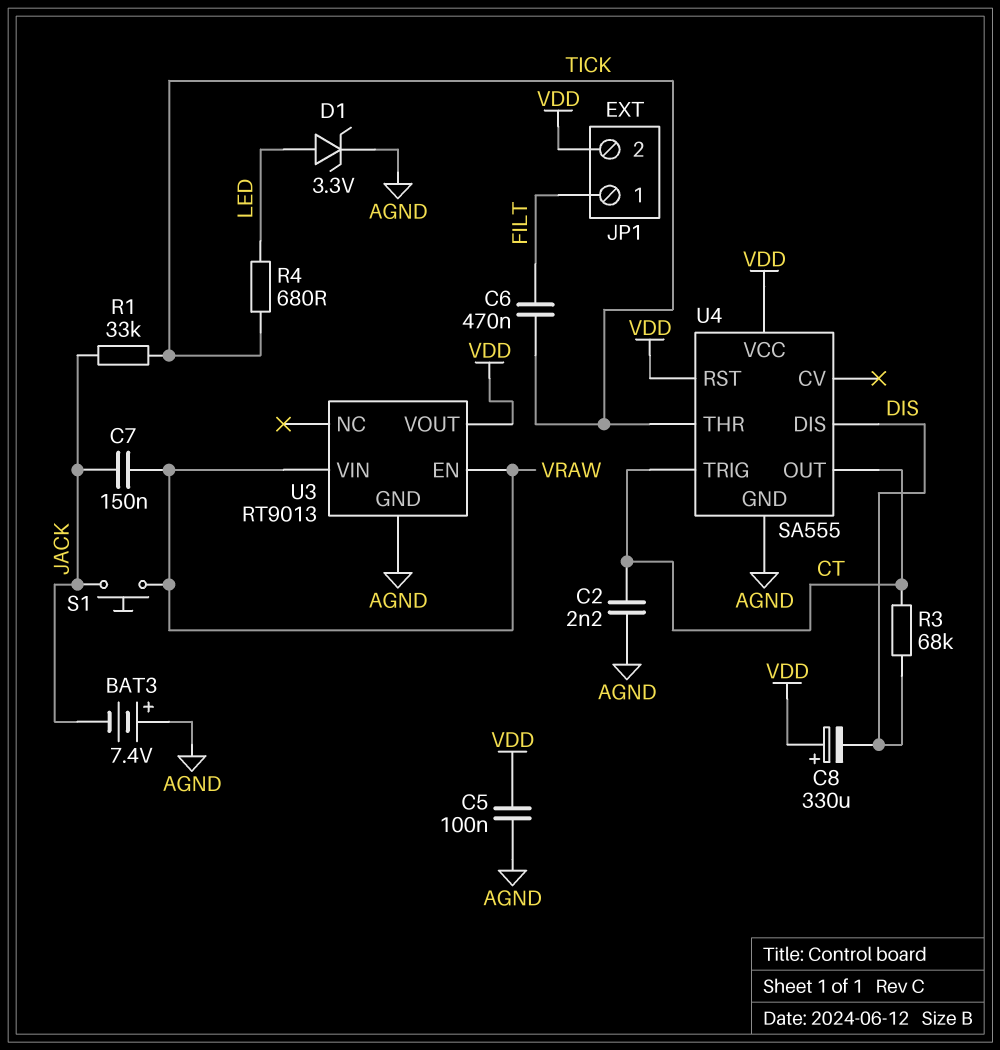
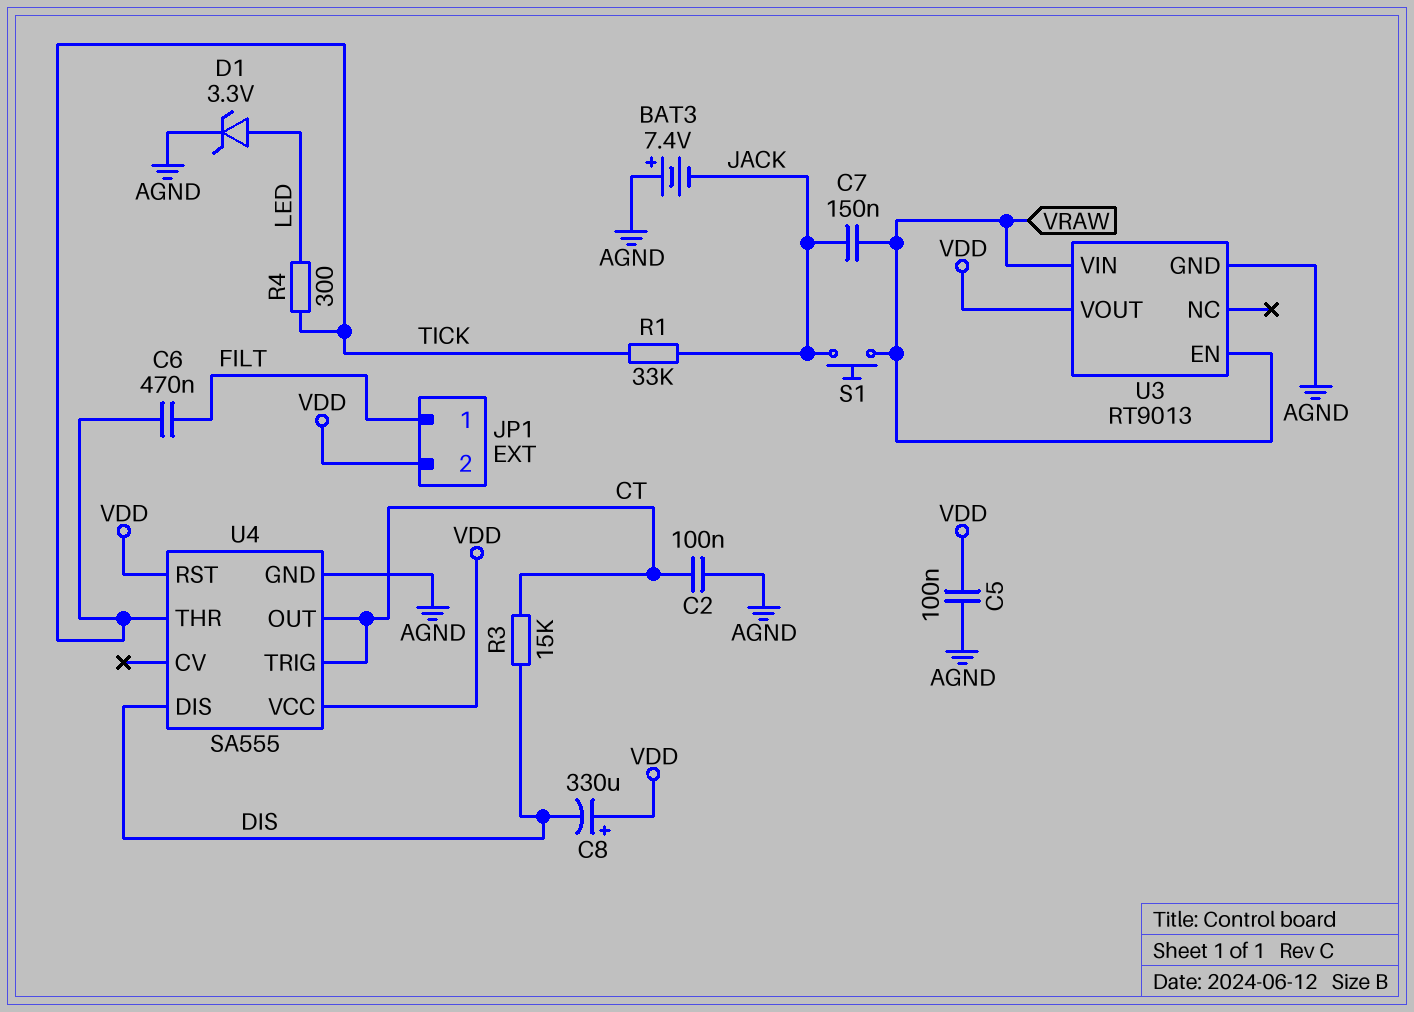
C2: 2.2nF (AGND, CT) -> 100nF (AGND, CT)
R3: 68k (CT, DIS) -> 15k (CT, DIS)
R4: 680 (LED, TICK) -> 300 (LED, TICK)

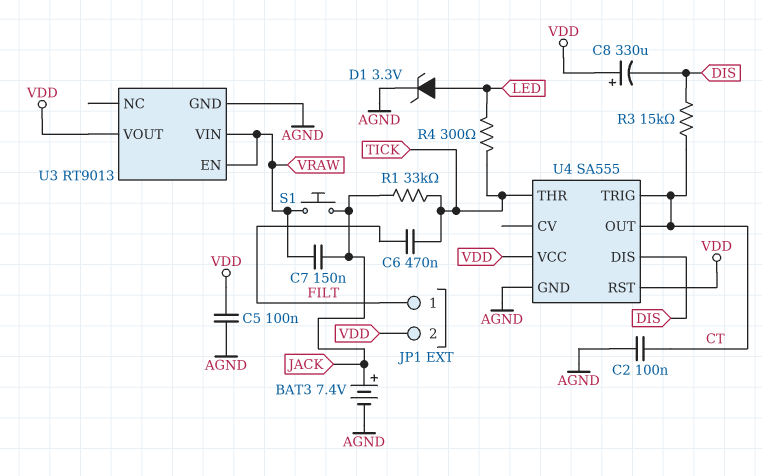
BAT3: 7.4V (plus AGND, minus JACK) -> 7.4V (plus JACK, minus AGND)

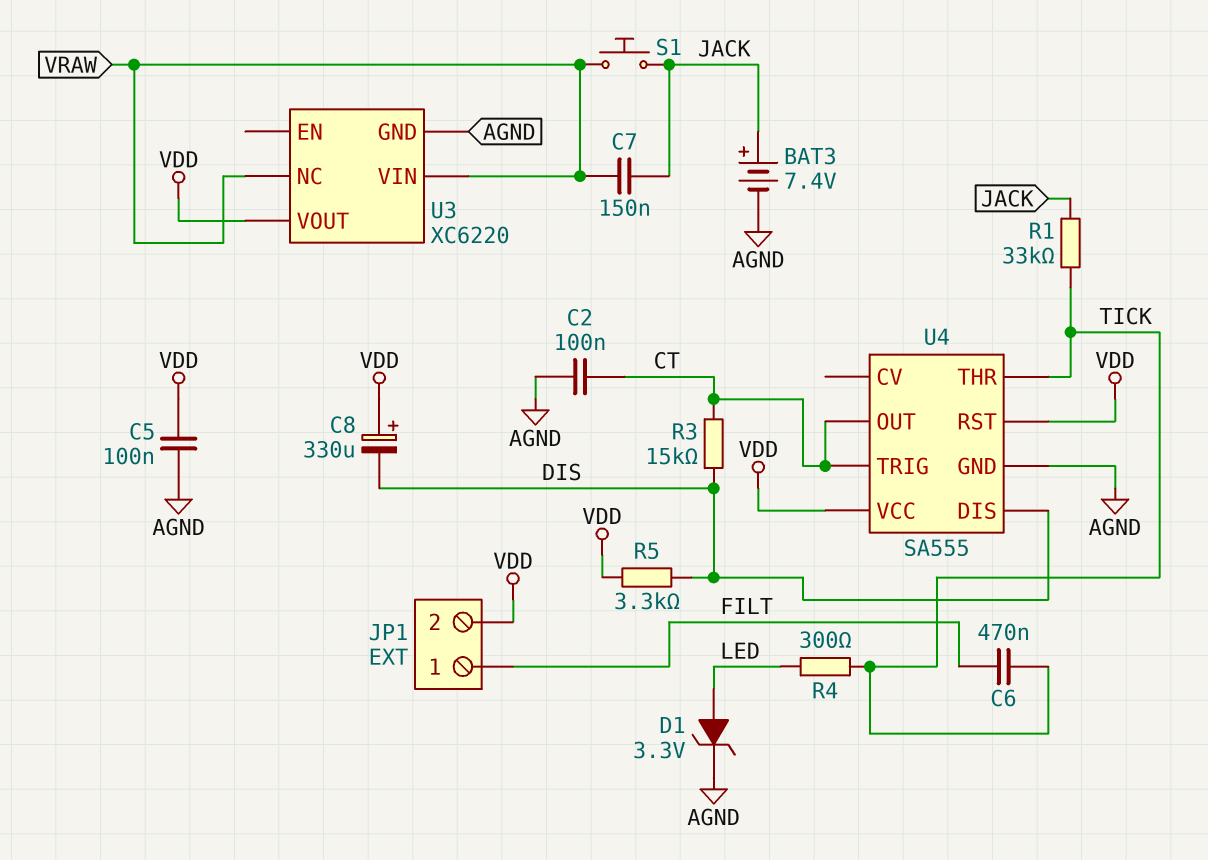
R5: none -> 3.3k (DIS, VDD)
U3: RT9013 -> XC6220
U3 pin EN: VRAW -> none
U3 pin NC: none -> VRAW

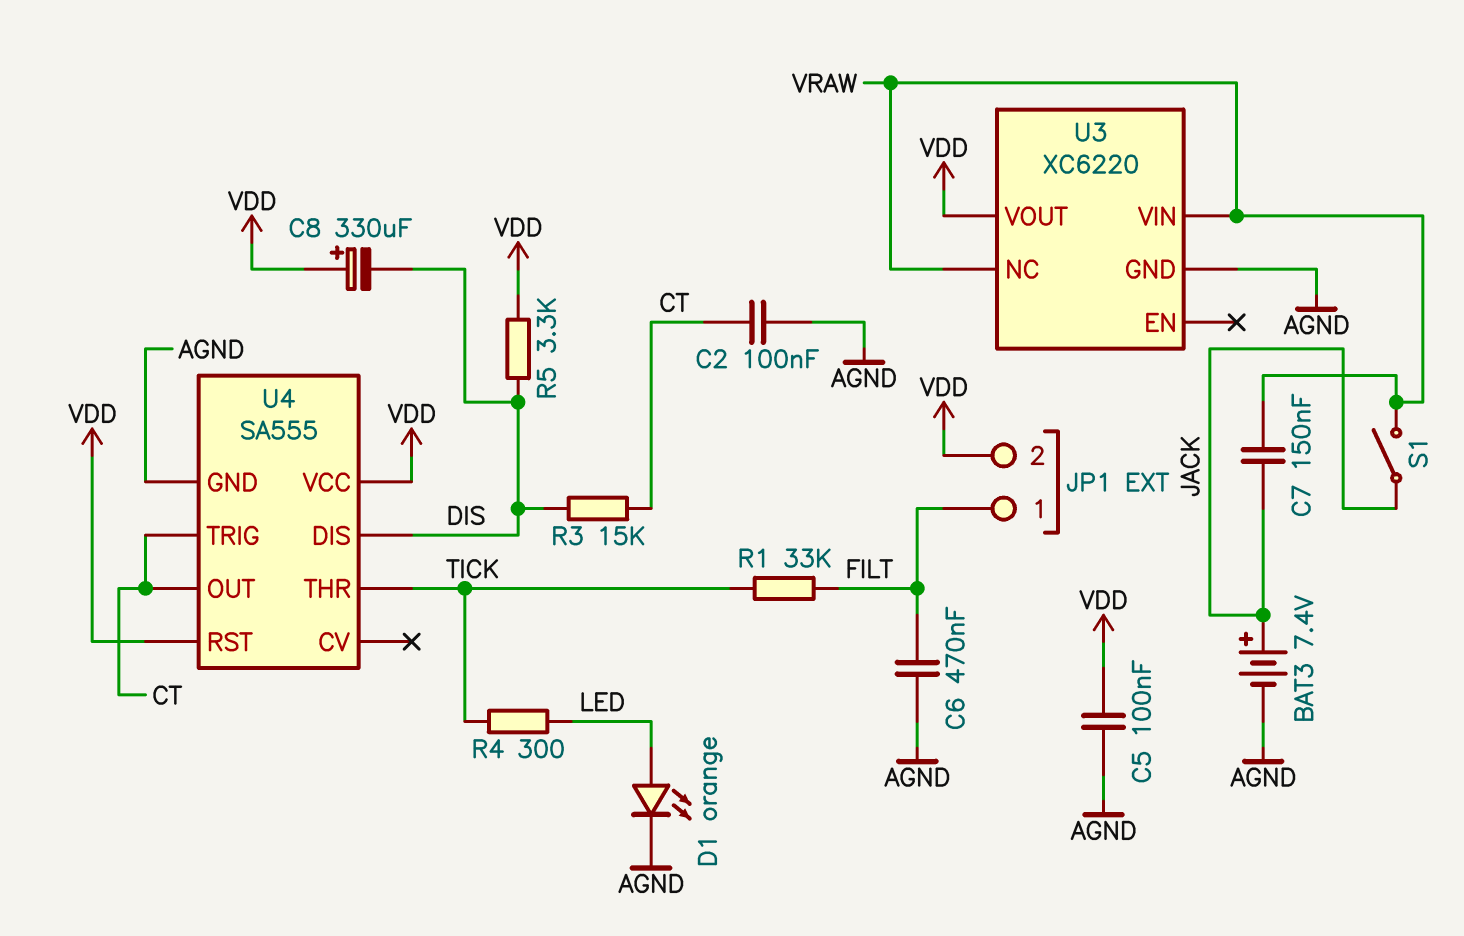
C6: 470nF (FILT, TICK) -> 470nF (AGND, FILT)
D1: zener 3.3V (A LED, K AGND) -> LED orange (A LED, K AGND)
R1: 33k (JACK, TICK) -> 33k (FILT, TICK)
S1: button (JACK, VRAW) -> switch (JACK, VRAW)

